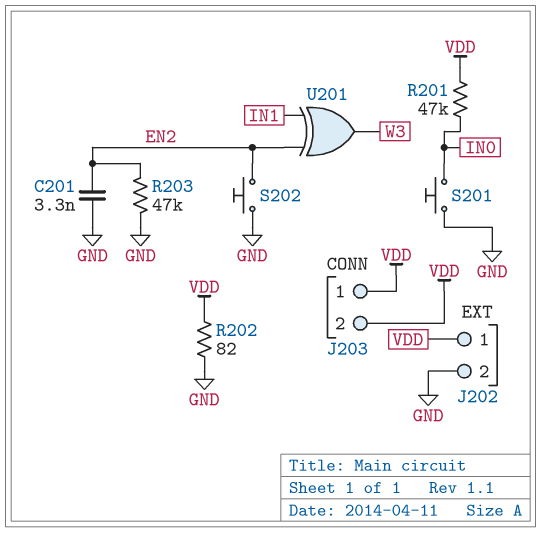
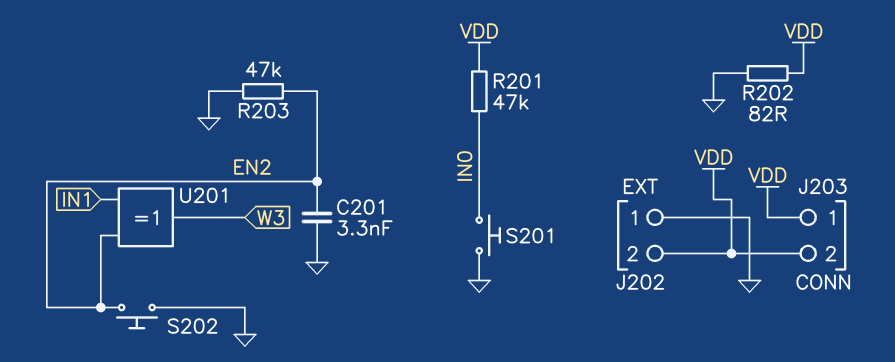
J202 pin 1: VDD -> GND
J202 pin 2: GND -> VDD

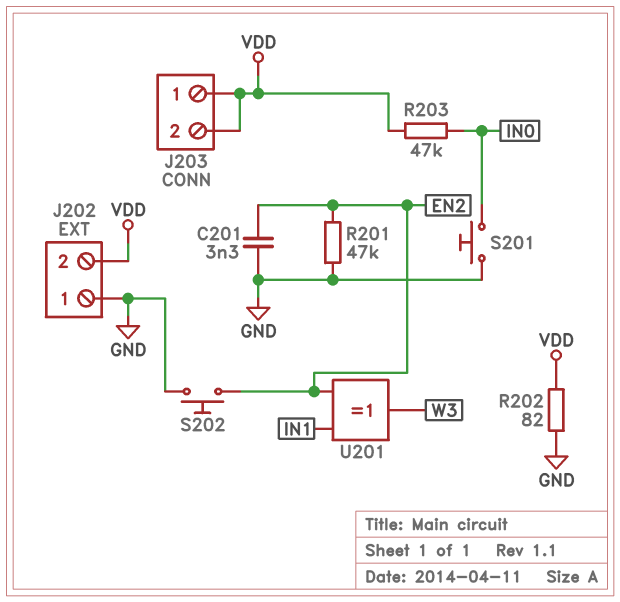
R201: 47k (IN0, VDD) -> 47k (EN2, GND)
R203: 47k (EN2, GND) -> 47k (IN0, VDD)

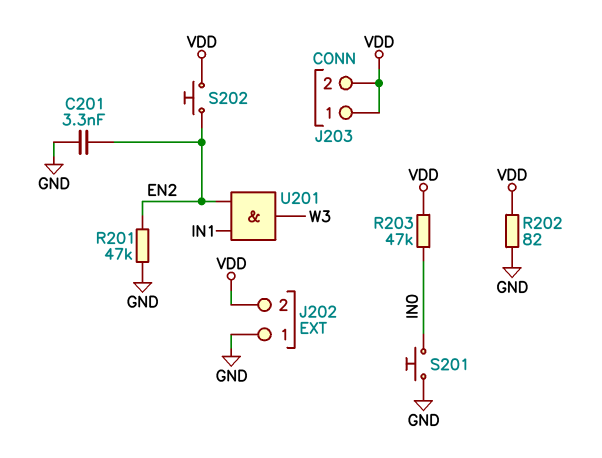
S202: button (EN2, GND) -> button (EN2, VDD)
U201: XOR (in EN2, in IN1, out W3) -> AND (in EN2, in IN1, out W3)

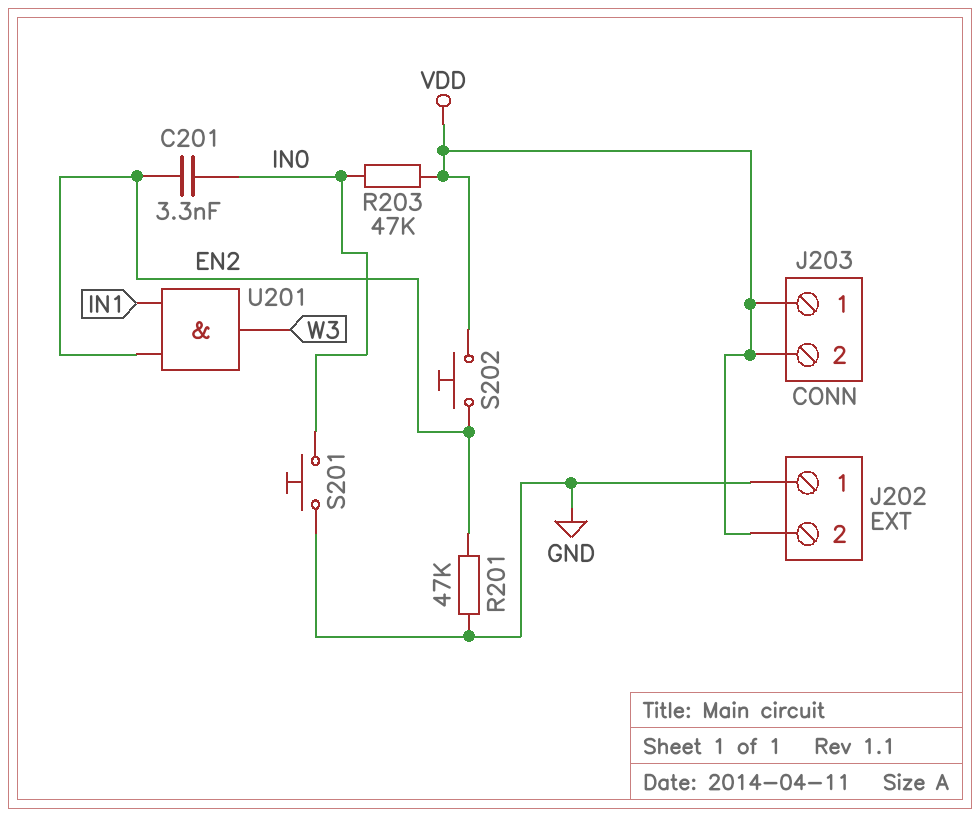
C201: 3.3nF (EN2, GND) -> 3.3nF (EN2, IN0)
R202: 82 (GND, VDD) -> none

